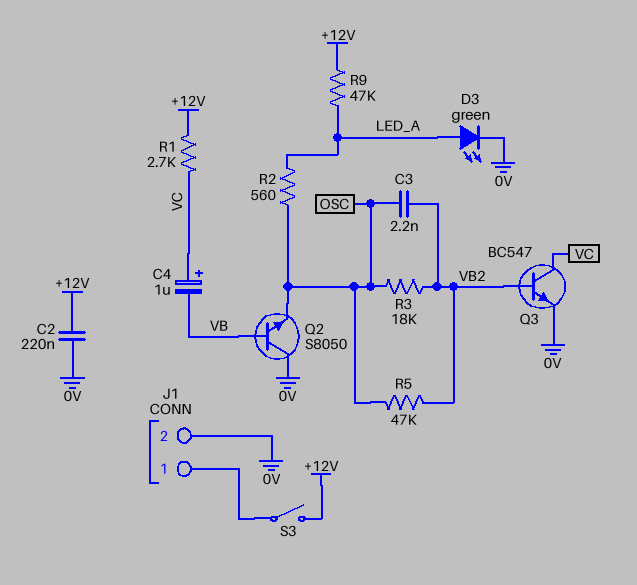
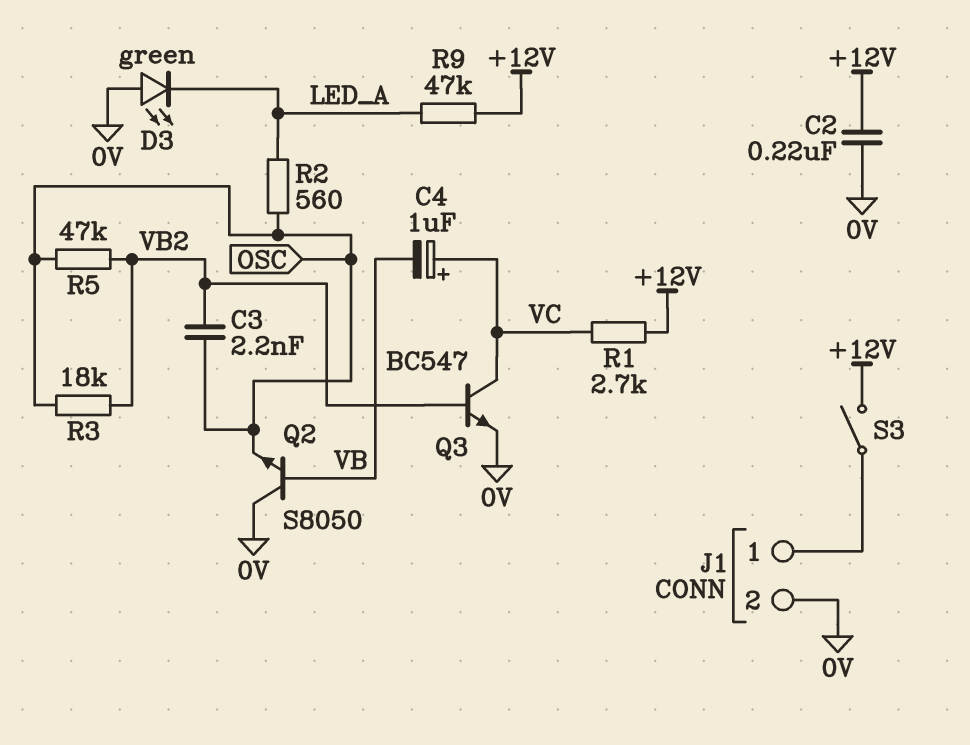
D3: LED green (A LED_A, K 0V) -> LED green (A 0V, K LED_A)

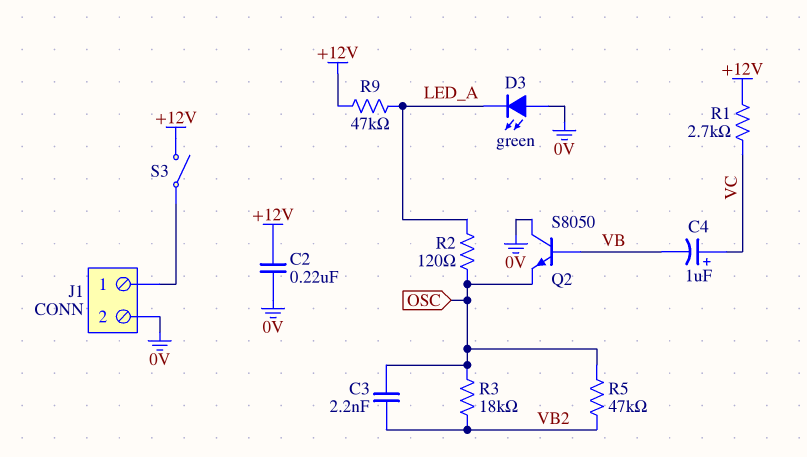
Q3: NPN BC547 (B VB2, C VC, E 0V) -> none
R2: 560 (LED_A, OSC) -> 120 (LED_A, OSC)

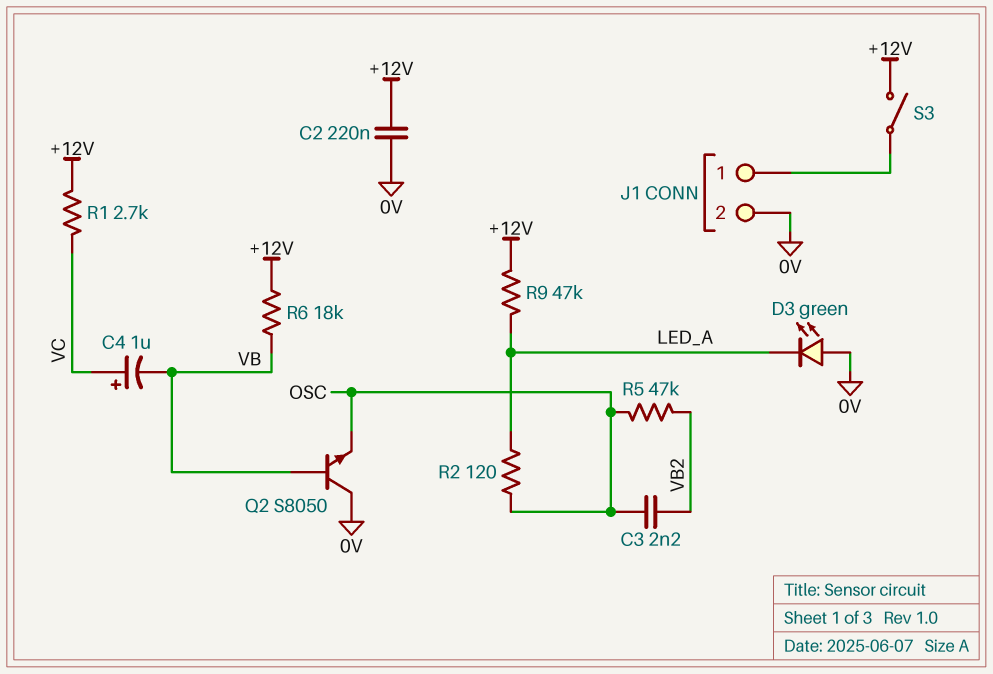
R3: 18k (OSC, VB2) -> none
R6: none -> 18k (+12V, VB)

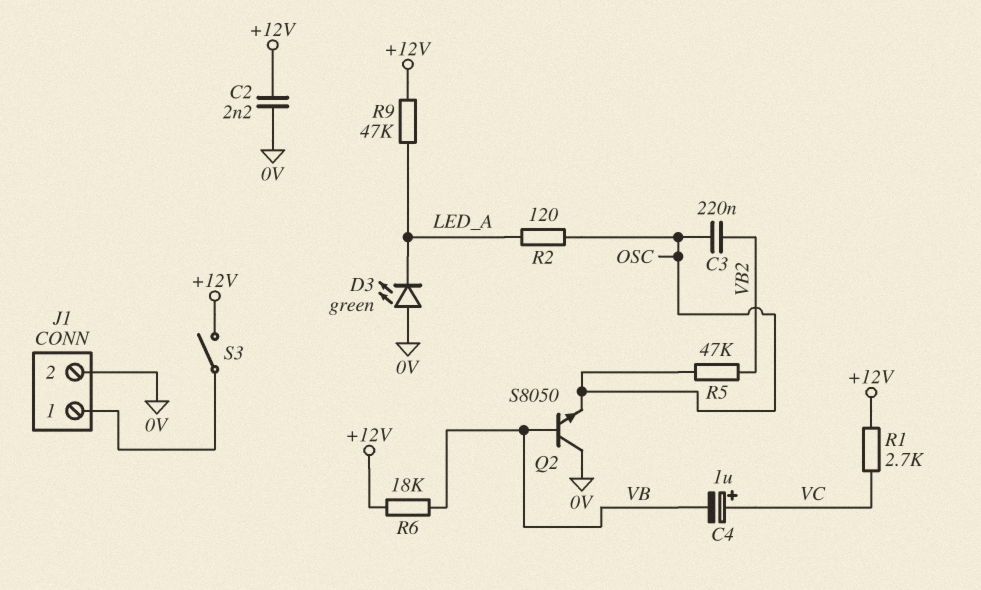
C2: 220nF (+12V, 0V) -> 2.2nF (+12V, 0V)
C3: 2.2nF (OSC, VB2) -> 220nF (OSC, VB2)

